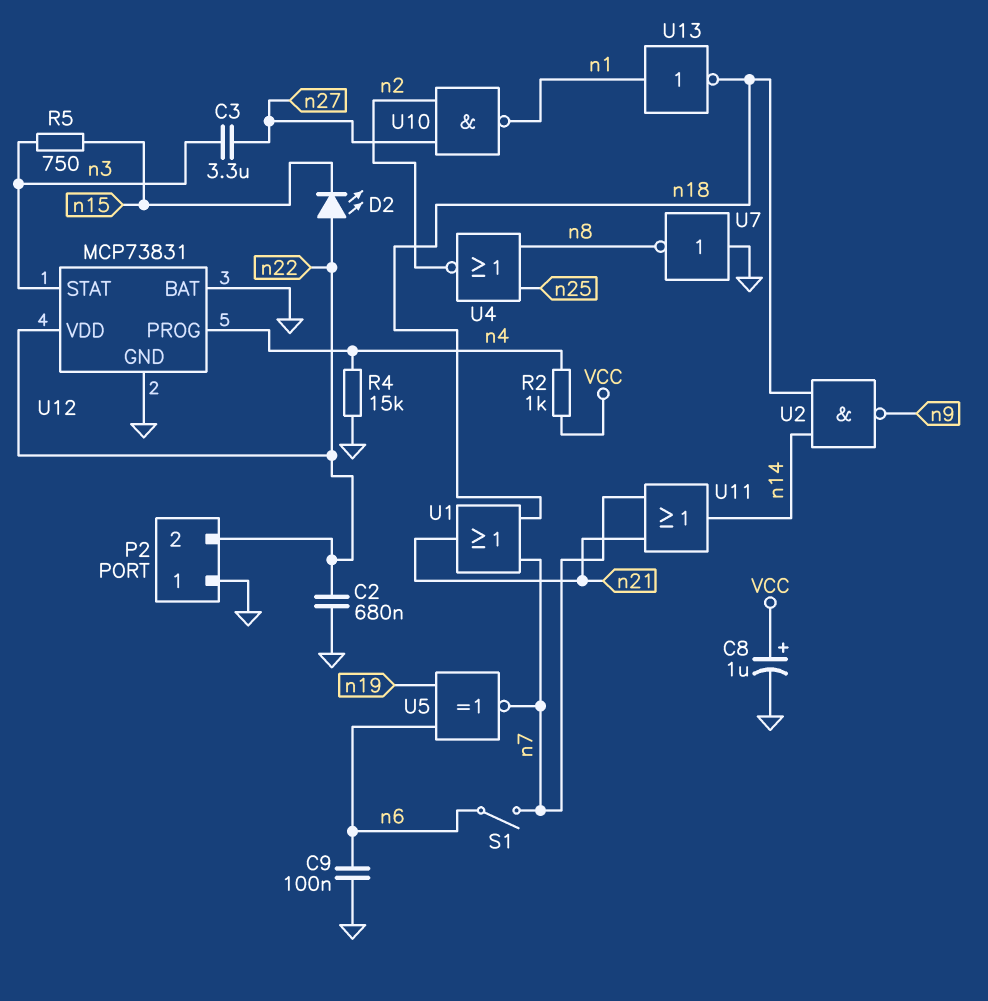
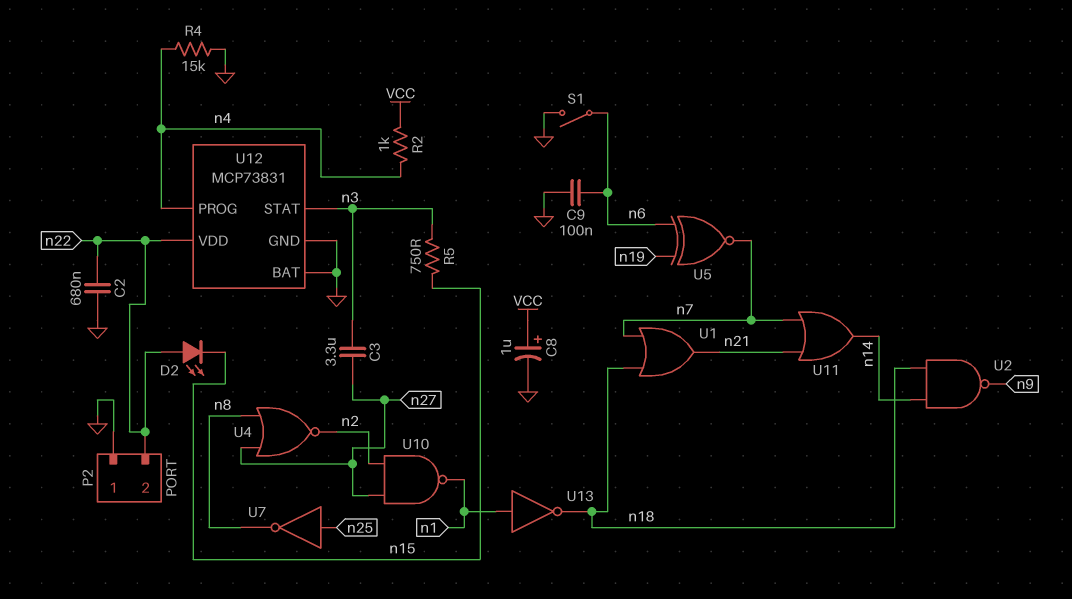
S1: switch (n6, n7) -> switch (GND, n6)
U4: NOR (in n8, in n25, out n2) -> NOR (in n8, in n27, out n2)
U7: NOT (in GND, out n8) -> NOT (in n25, out n8)

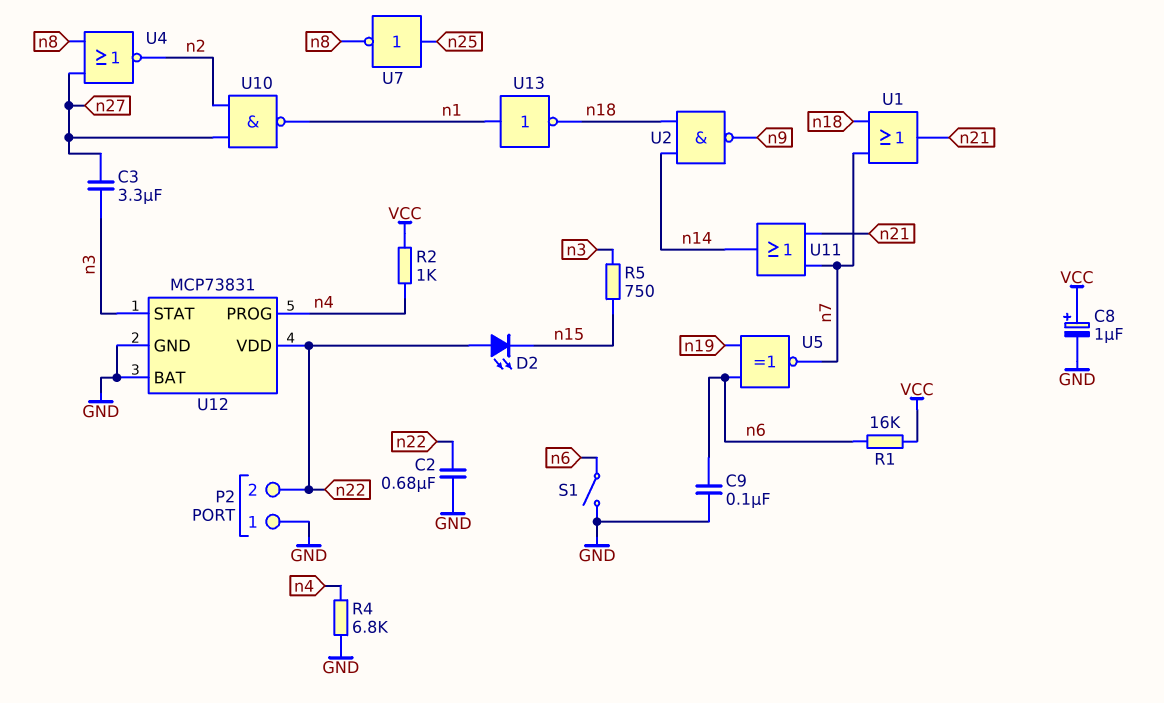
R1: none -> 16k (VCC, n6)
R4: 15k (GND, n4) -> 6.8k (GND, n4)

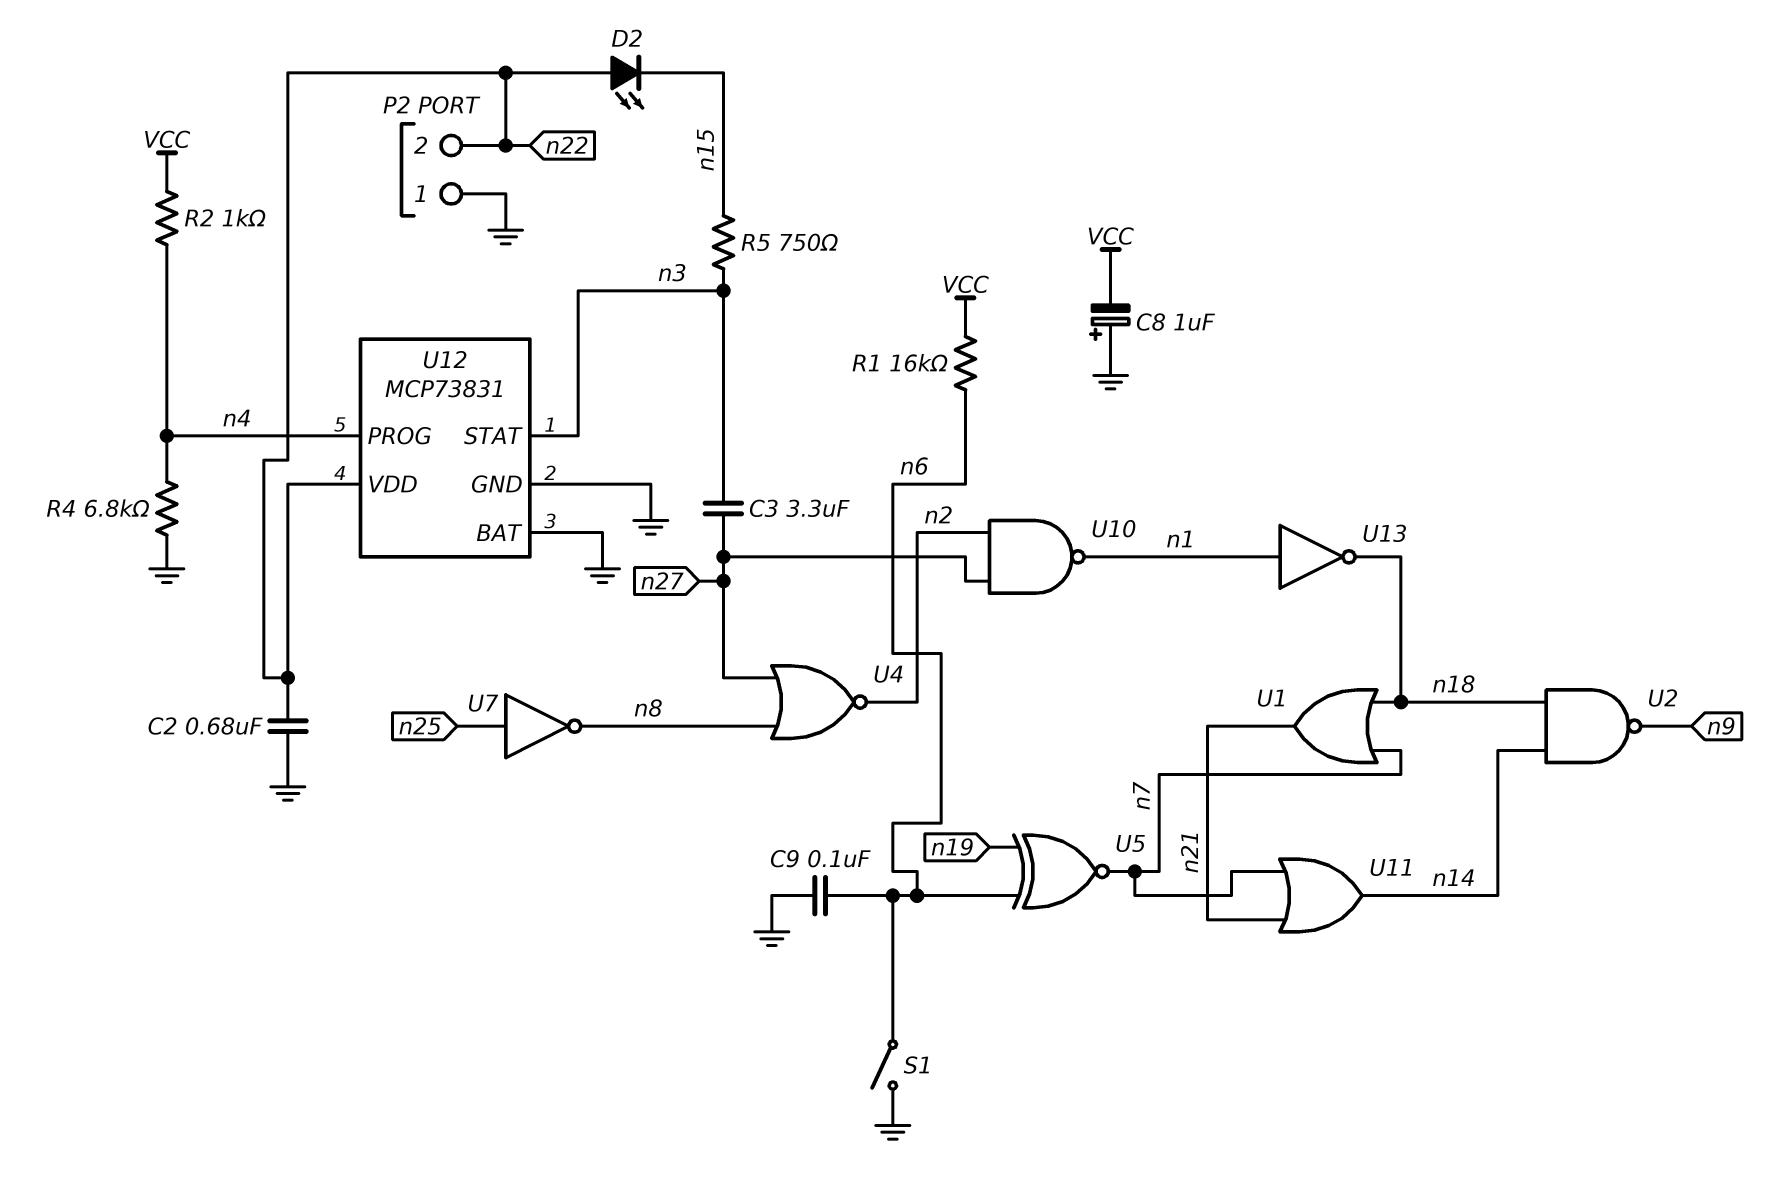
C8: 1uF (plus VCC, minus GND) -> 1uF (plus GND, minus VCC)

